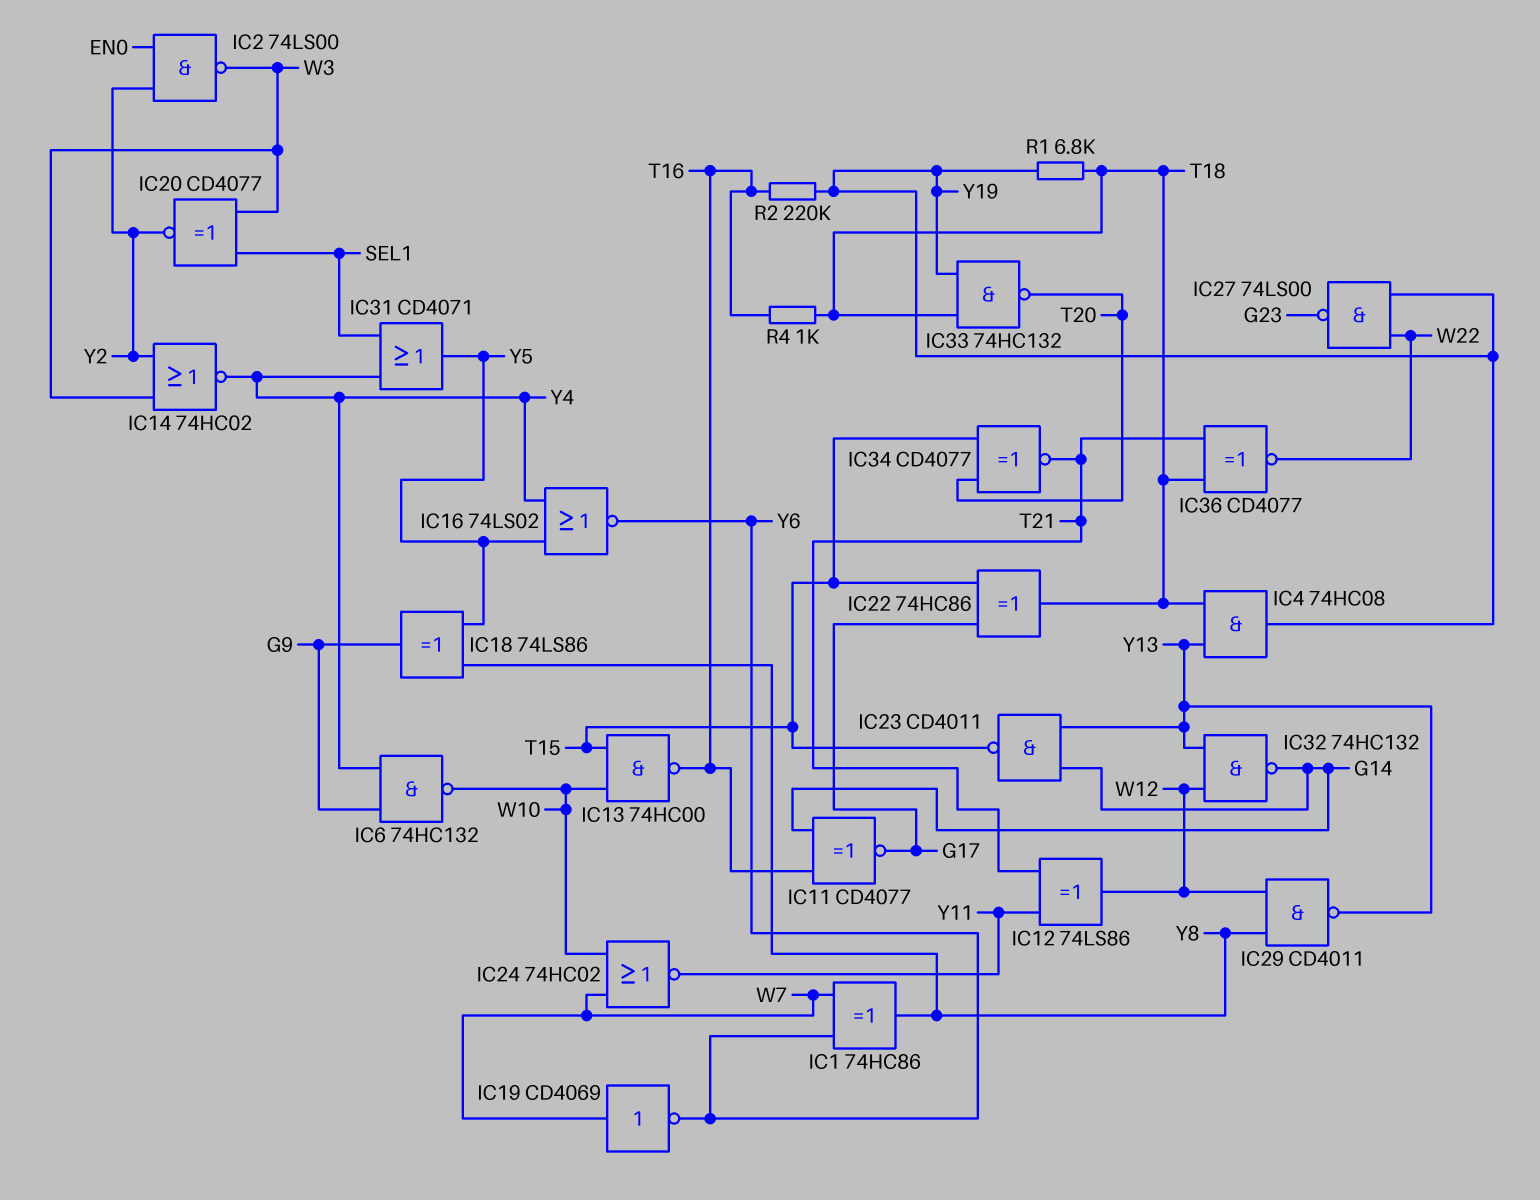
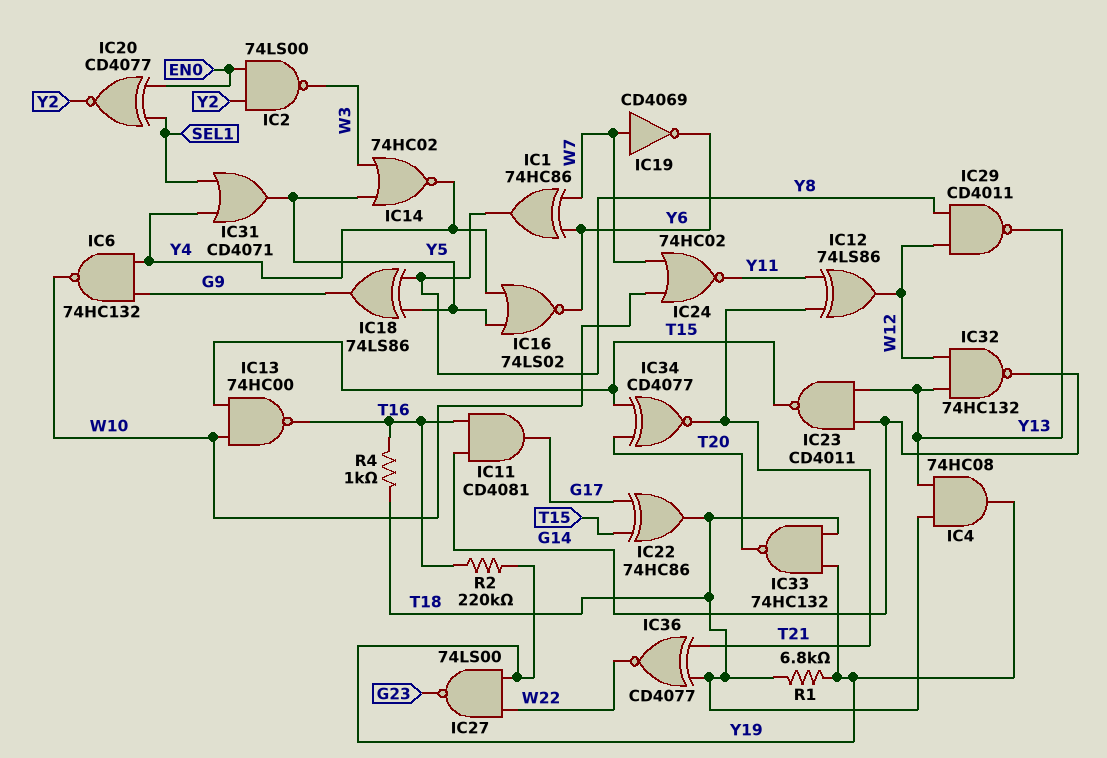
IC11: XNOR CD4077 (in G14, in T16, out G17) -> AND CD4081 (in G14, in T16, out G17)
IC14: NOR 74HC02 (in W3, in Y2, out Y4) -> NOR 74HC02 (in W3, in Y5, out Y4)
IC20: XNOR CD4077 (in SEL1, in W3, out Y2) -> XNOR CD4077 (in EN0, in SEL1, out Y2)

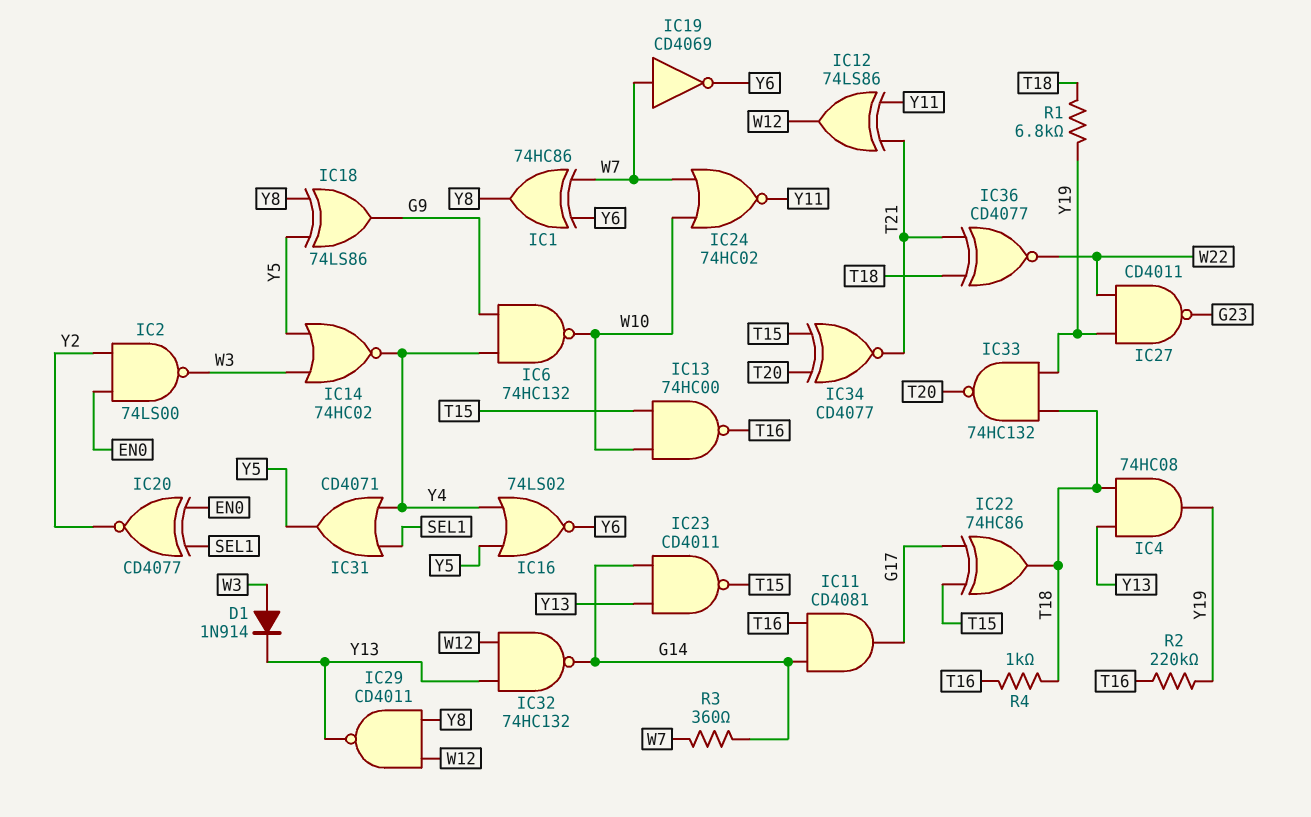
D1: none -> diode 1N914 (A W3, K Y13)
IC27: NAND 74LS00 (in W22, in Y19, out G23) -> NAND CD4011 (in W22, in Y19, out G23)
R3: none -> 360 (G14, W7)

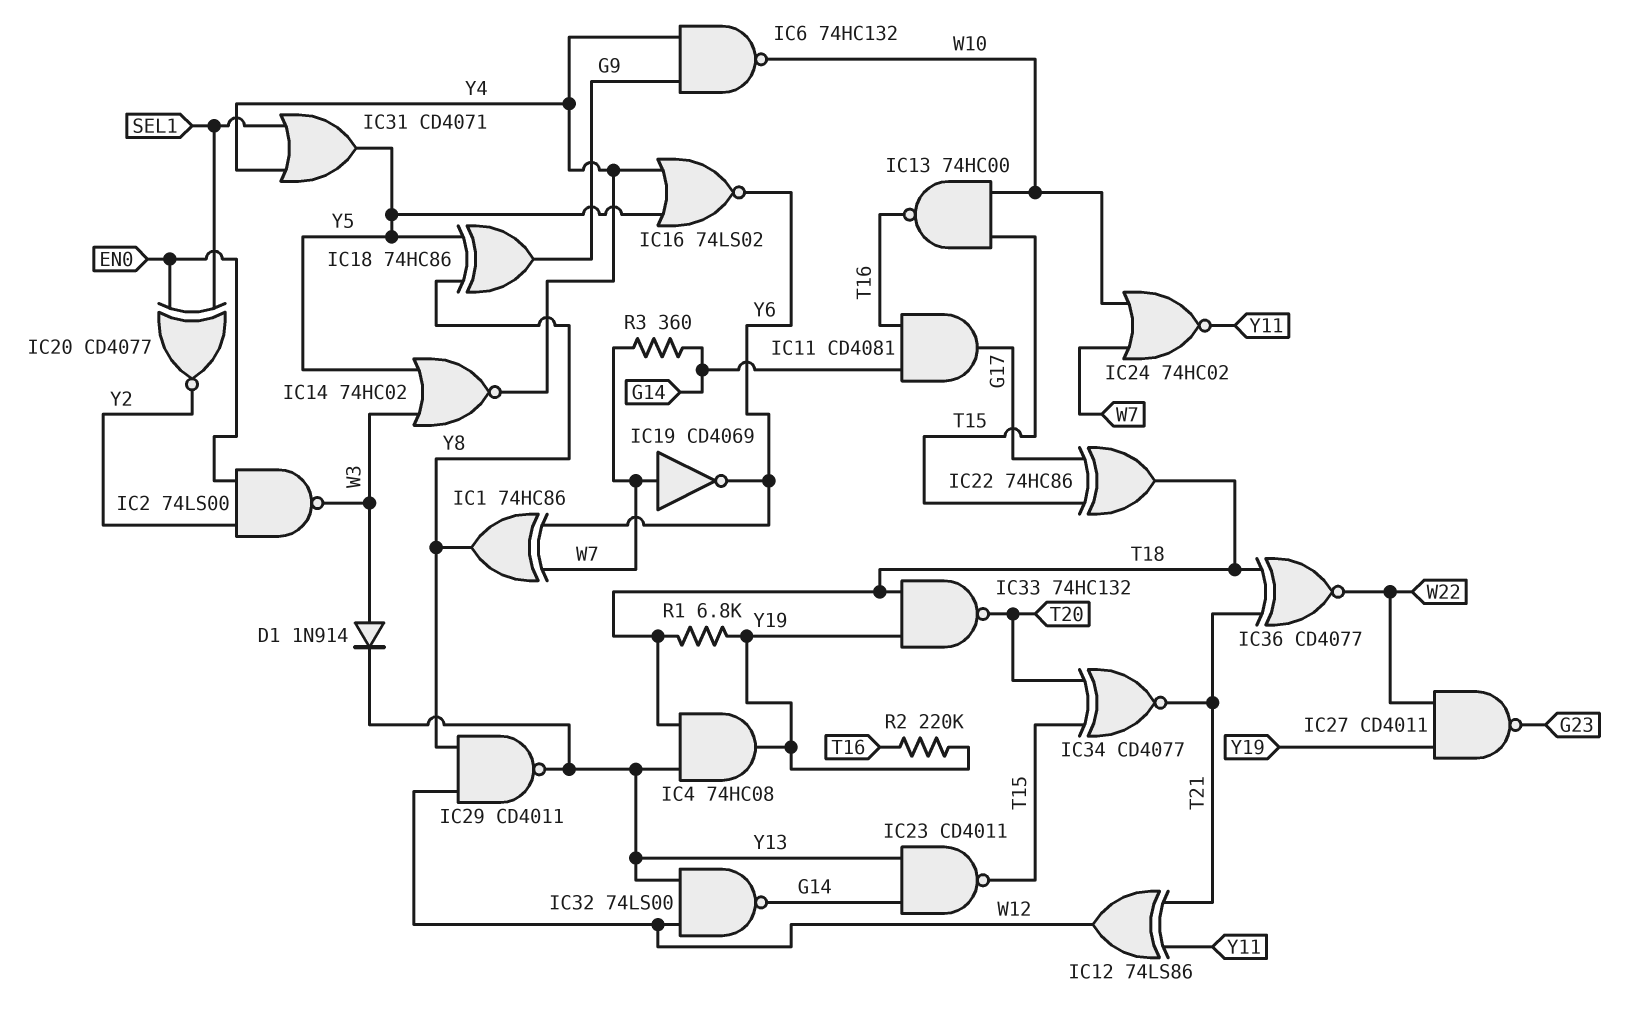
IC18: XOR 74LS86 (in Y5, in Y8, out G9) -> XOR 74HC86 (in Y5, in Y8, out G9)
IC32: NAND 74HC132 (in W12, in Y13, out G14) -> NAND 74LS00 (in W12, in Y13, out G14)
R4: 1k (T16, T18) -> none

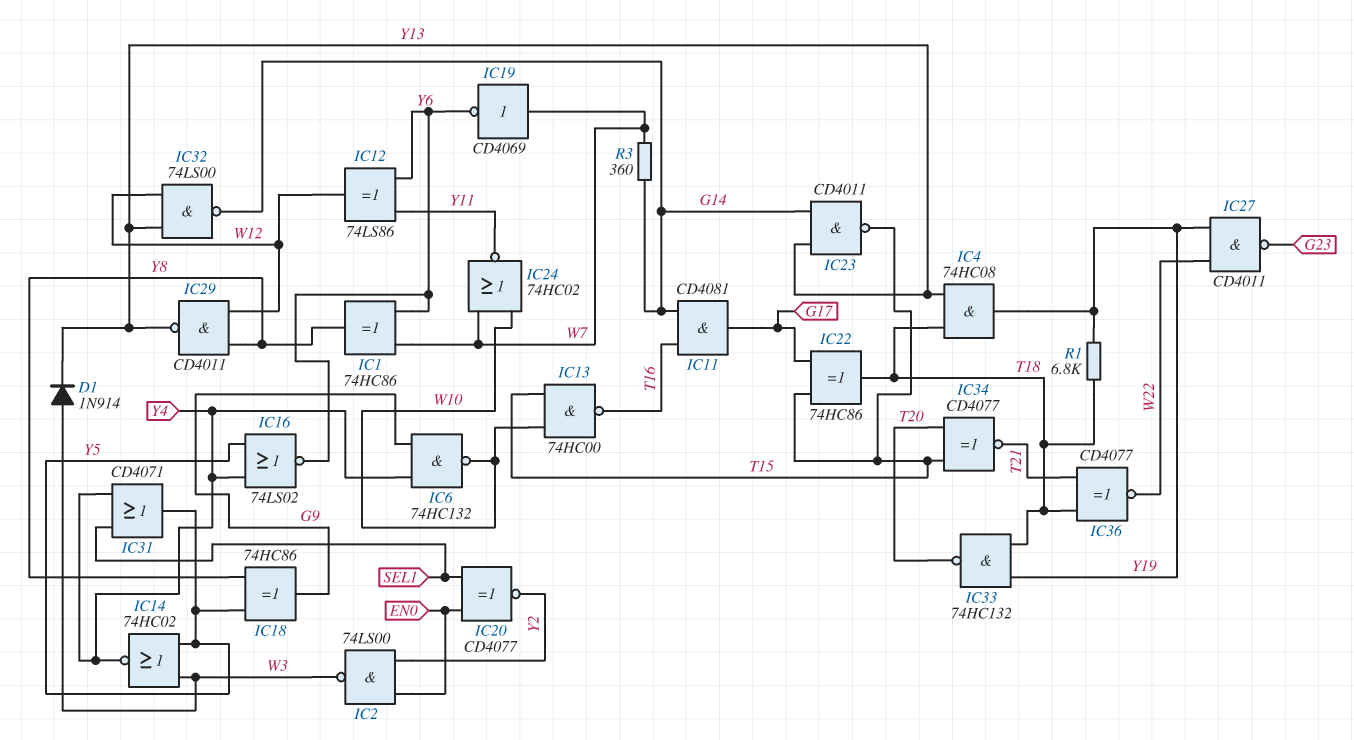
IC12: XOR 74LS86 (in T21, in Y11, out W12) -> XOR 74LS86 (in Y6, in Y11, out W12)
R2: 220k (T16, Y19) -> none

